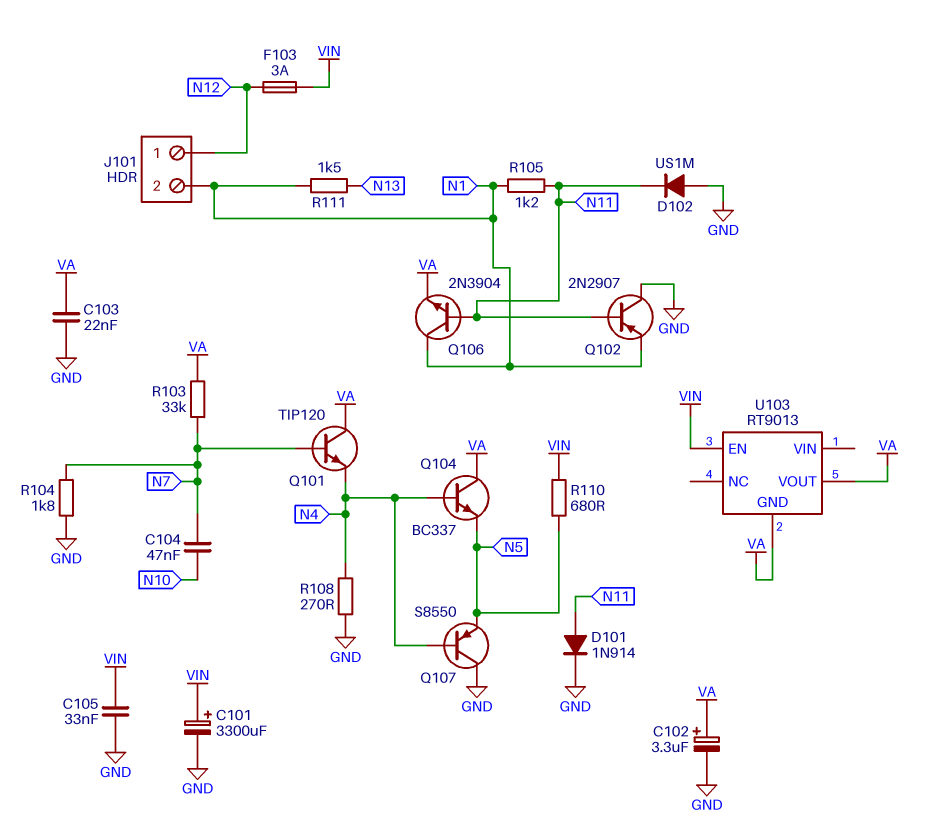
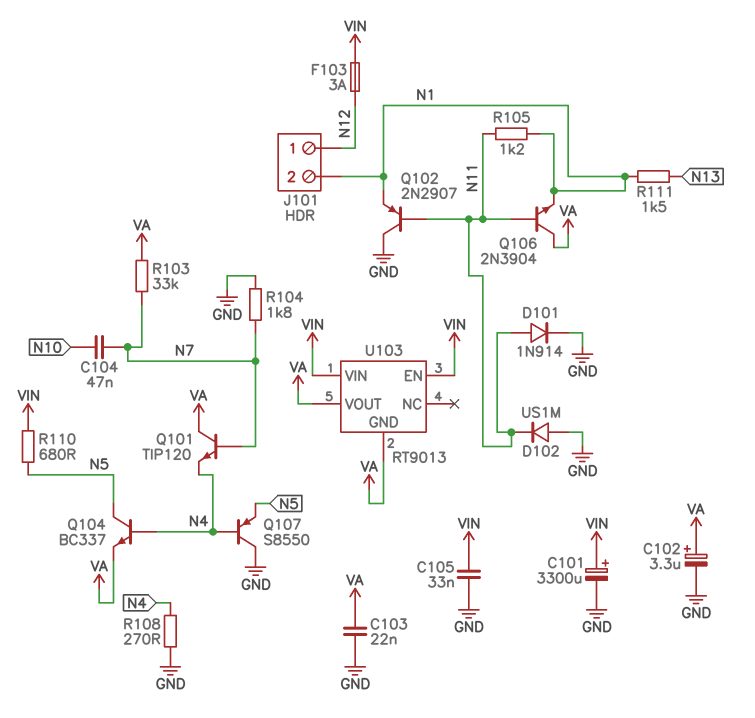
Q104: NPN BC337 (B N4, C VA, E N5) -> NPN BC337 (B N4, C N5, E VA)
Q106: NPN 2N3904 (B N11, C N1, E VA) -> NPN 2N3904 (B N11, C VA, E N1)
U103 pin VIN: none -> VIN

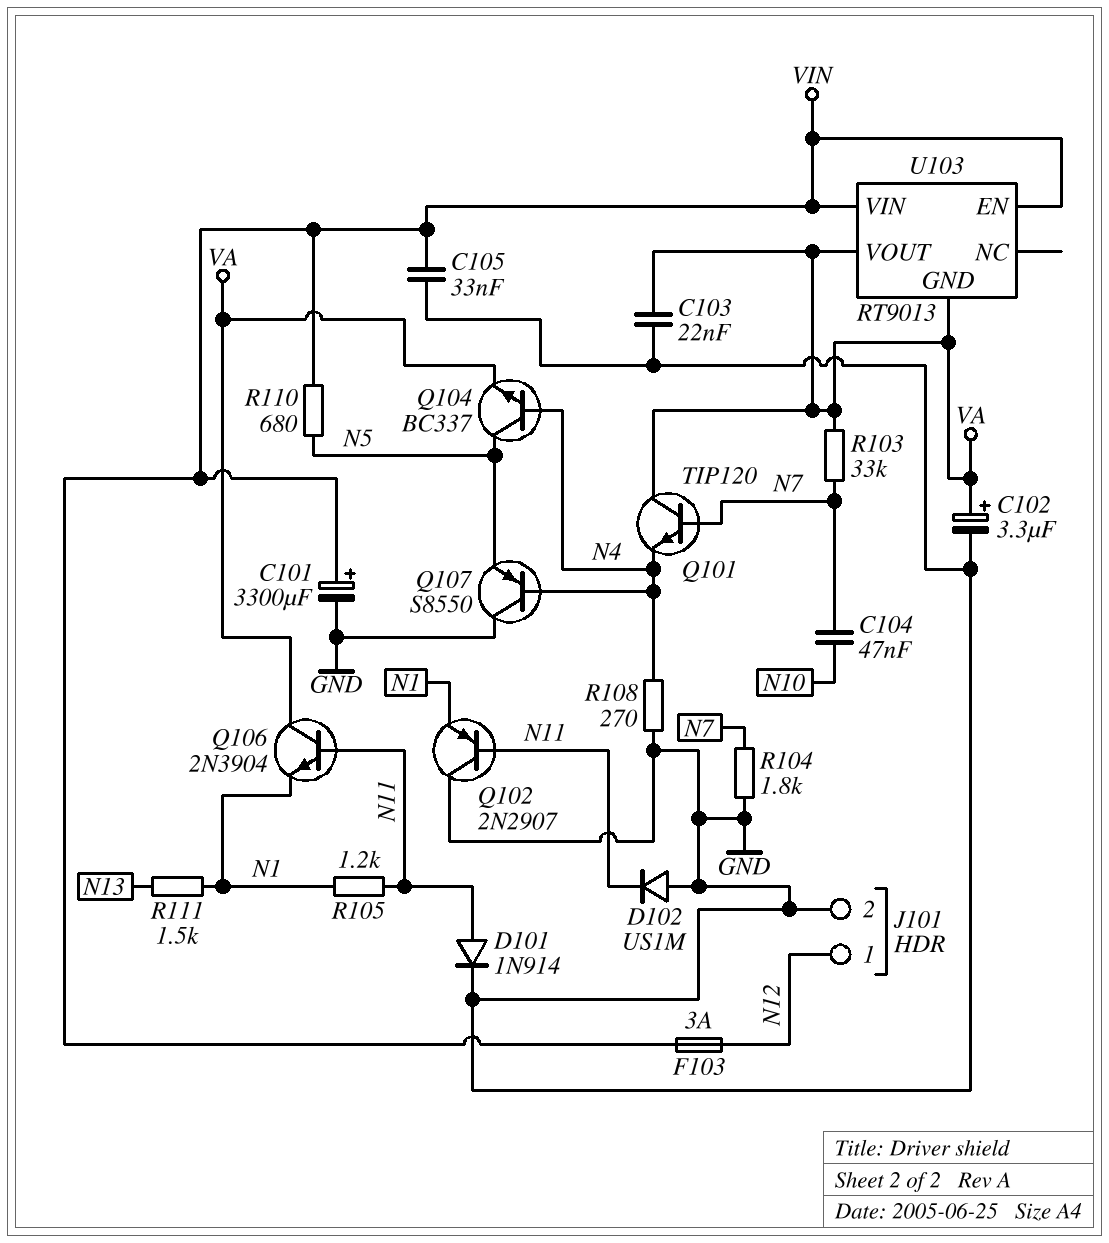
J101 pin 2: N1 -> GND

